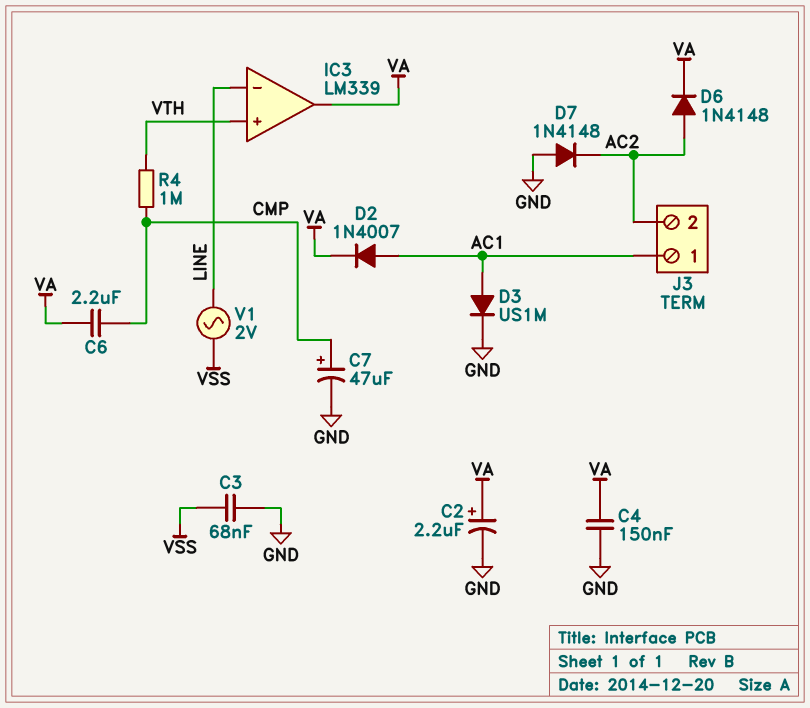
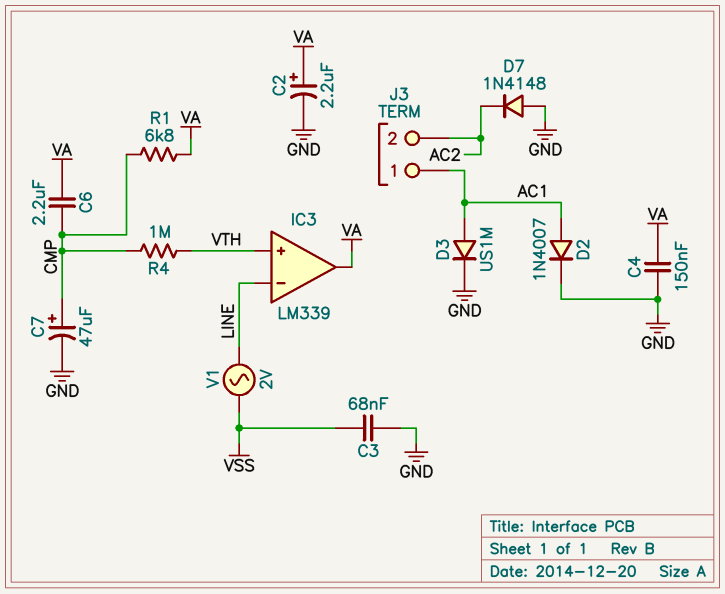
D2: diode 1N4007 (A AC1, K VA) -> diode 1N4007 (A AC1, K GND)
D6: diode 1N4148 (A AC2, K VA) -> none
R1: none -> 6.8k (CMP, VA)

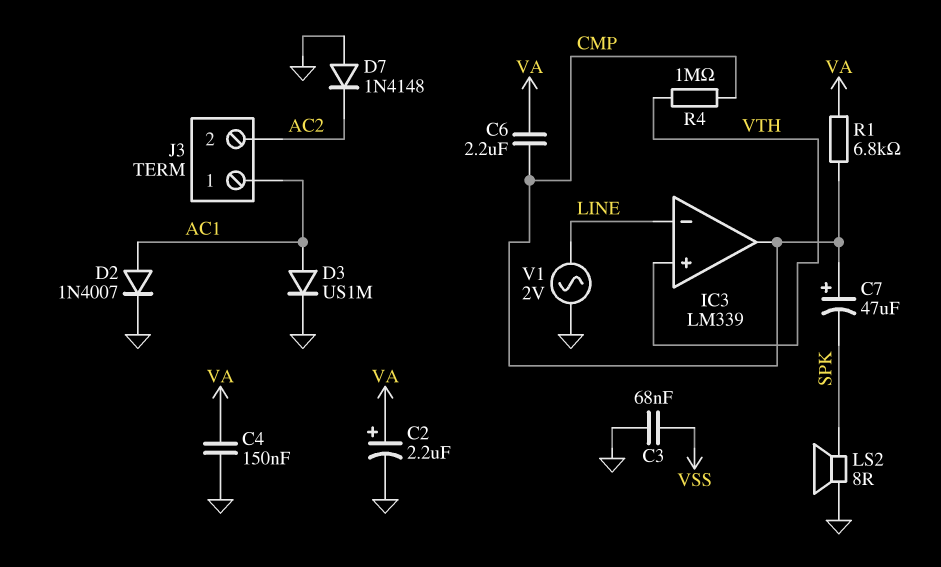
C7: 47uF (plus CMP, minus GND) -> 47uF (plus CMP, minus SPK)
IC3 pin out: VA -> CMP
LS2: none -> speaker 8R (GND, SPK)
V1: AC 2V (LINE, VSS) -> AC 2V (GND, LINE)

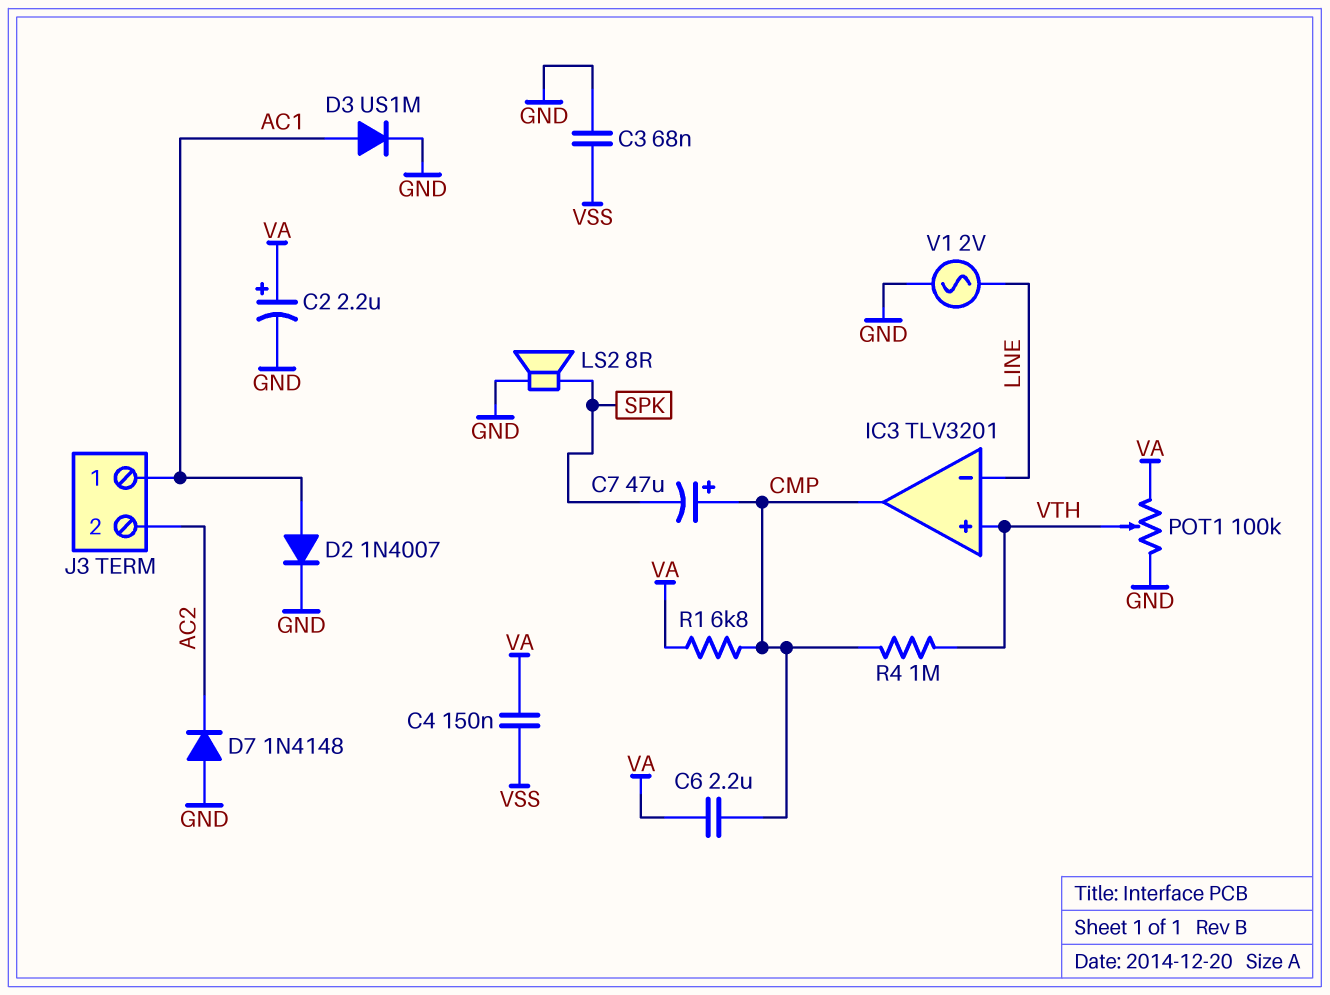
C4: 150nF (GND, VA) -> 150nF (VA, VSS)
IC3: LM339 -> TLV3201
POT1: none -> 100k (GND, VA, wiper VTH)

